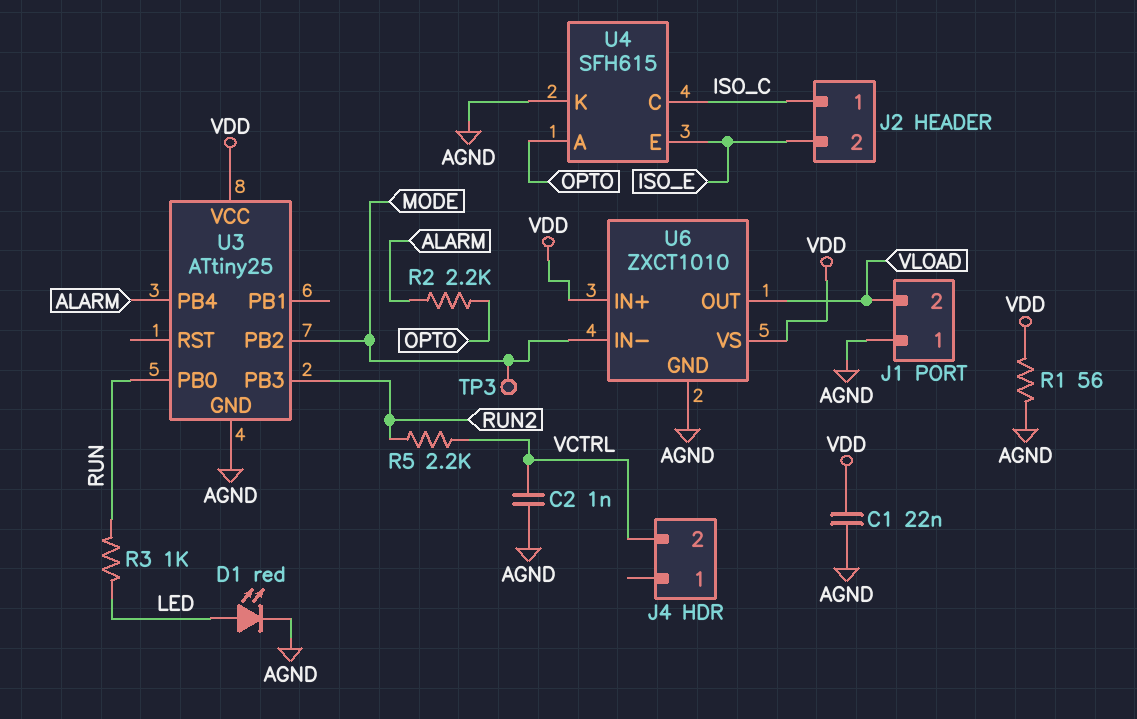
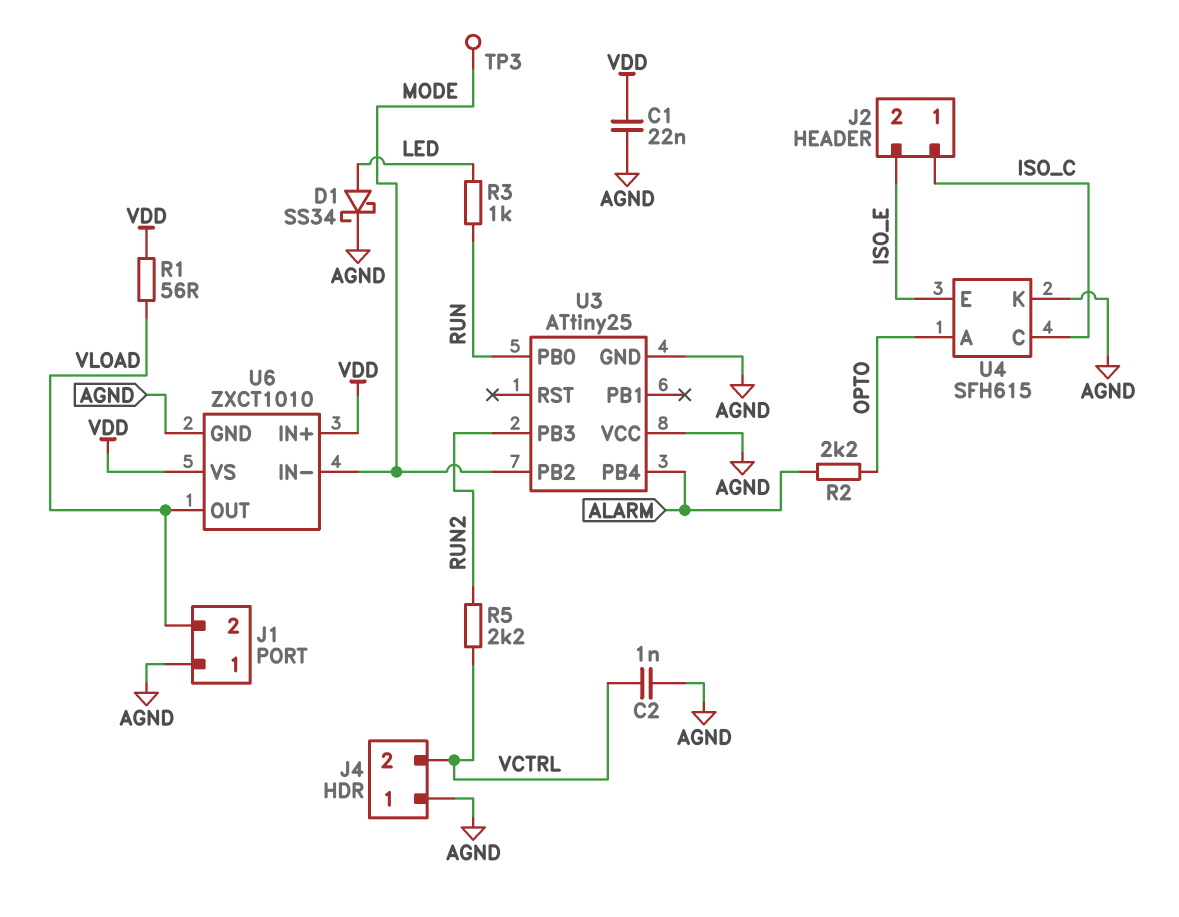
D1: LED red (A LED, K AGND) -> schottky SS34 (A LED, K AGND)
J4 pin 1: none -> AGND
R1: 56 (AGND, VDD) -> 56 (VDD, VLOAD)
U3 pin VCC: VDD -> AGND

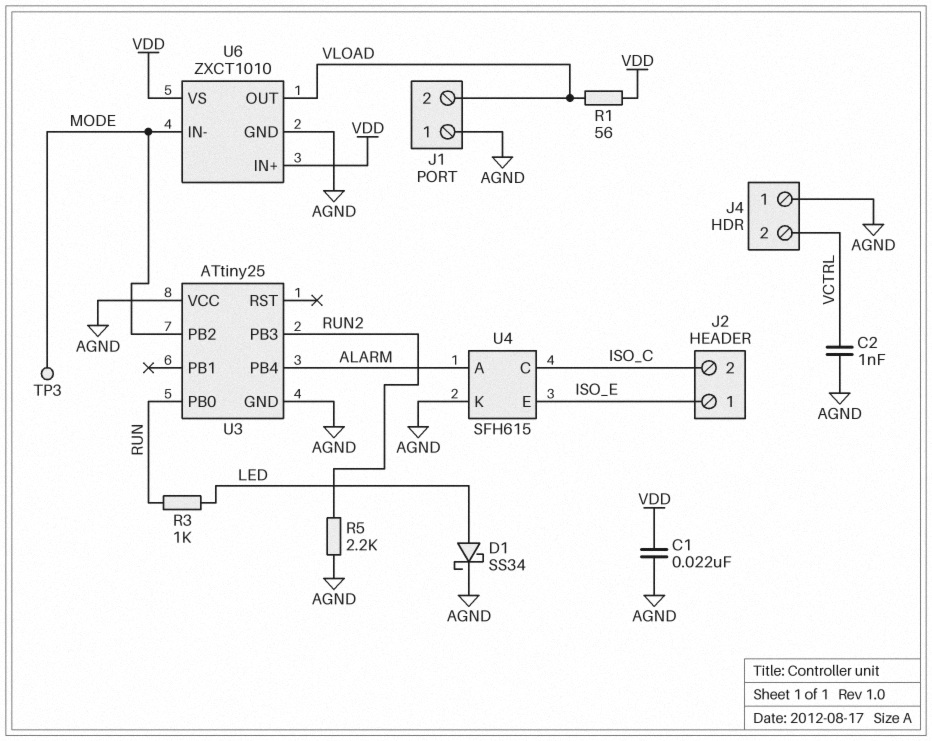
J2 pin 1: ISO_C -> ISO_E
J2 pin 2: ISO_E -> ISO_C
R2: 2.2k (ALARM, OPTO) -> none
R5: 2.2k (RUN2, VCTRL) -> 2.2k (AGND, RUN2)
U4 pin A: OPTO -> ALARM

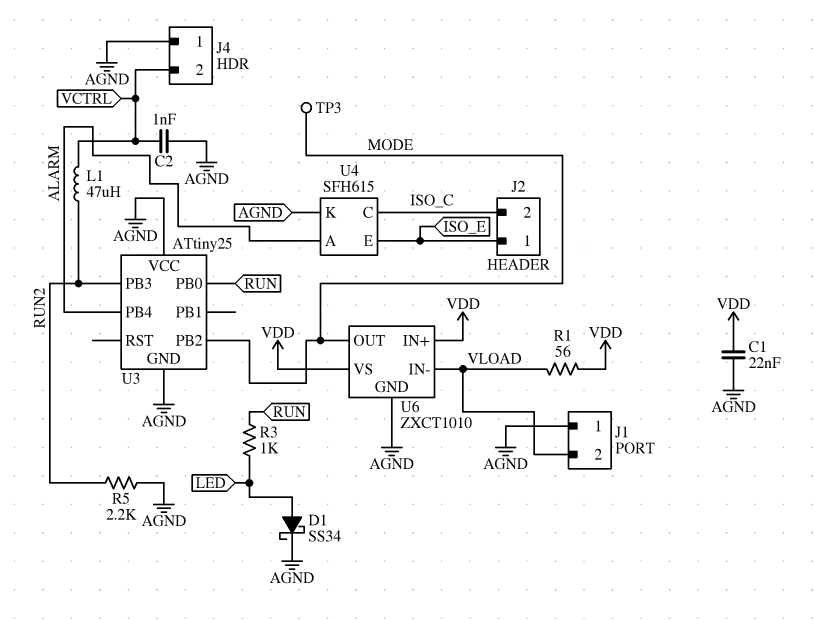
L1: none -> 47uH (RUN2, VCTRL)
U6 pin IN-: MODE -> VLOAD
U6 pin OUT: VLOAD -> MODE

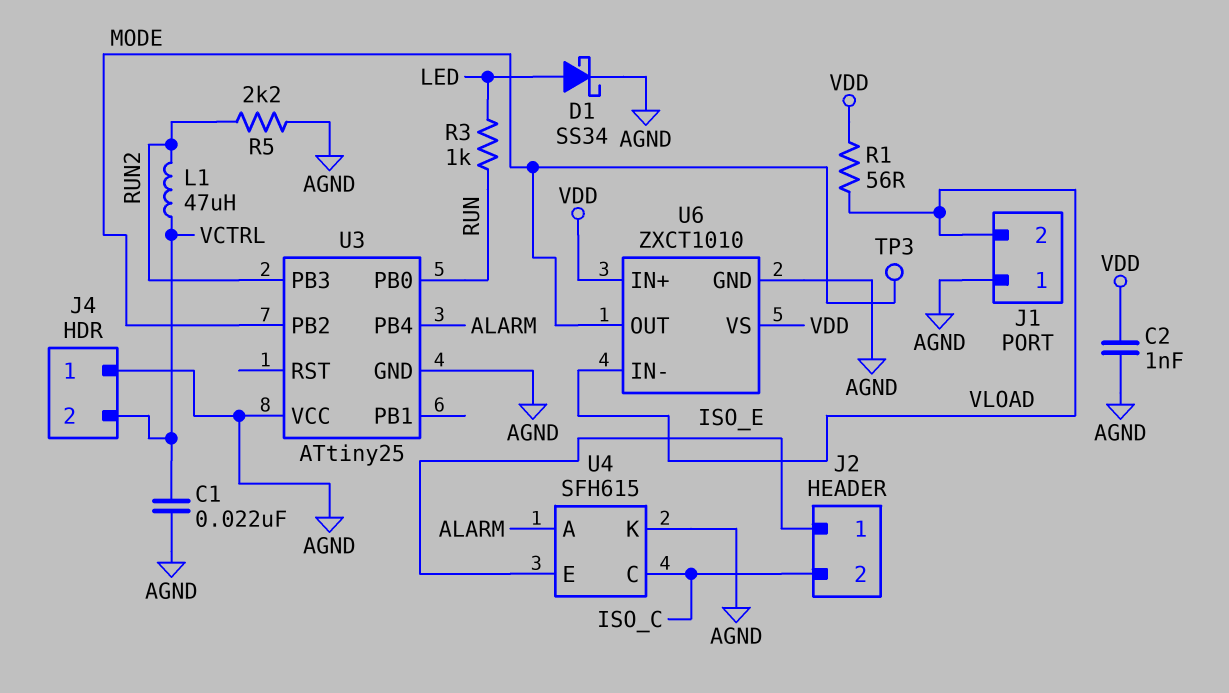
C1: 22nF (AGND, VDD) -> 22nF (AGND, VCTRL)
C2: 1nF (AGND, VCTRL) -> 1nF (AGND, VDD)

